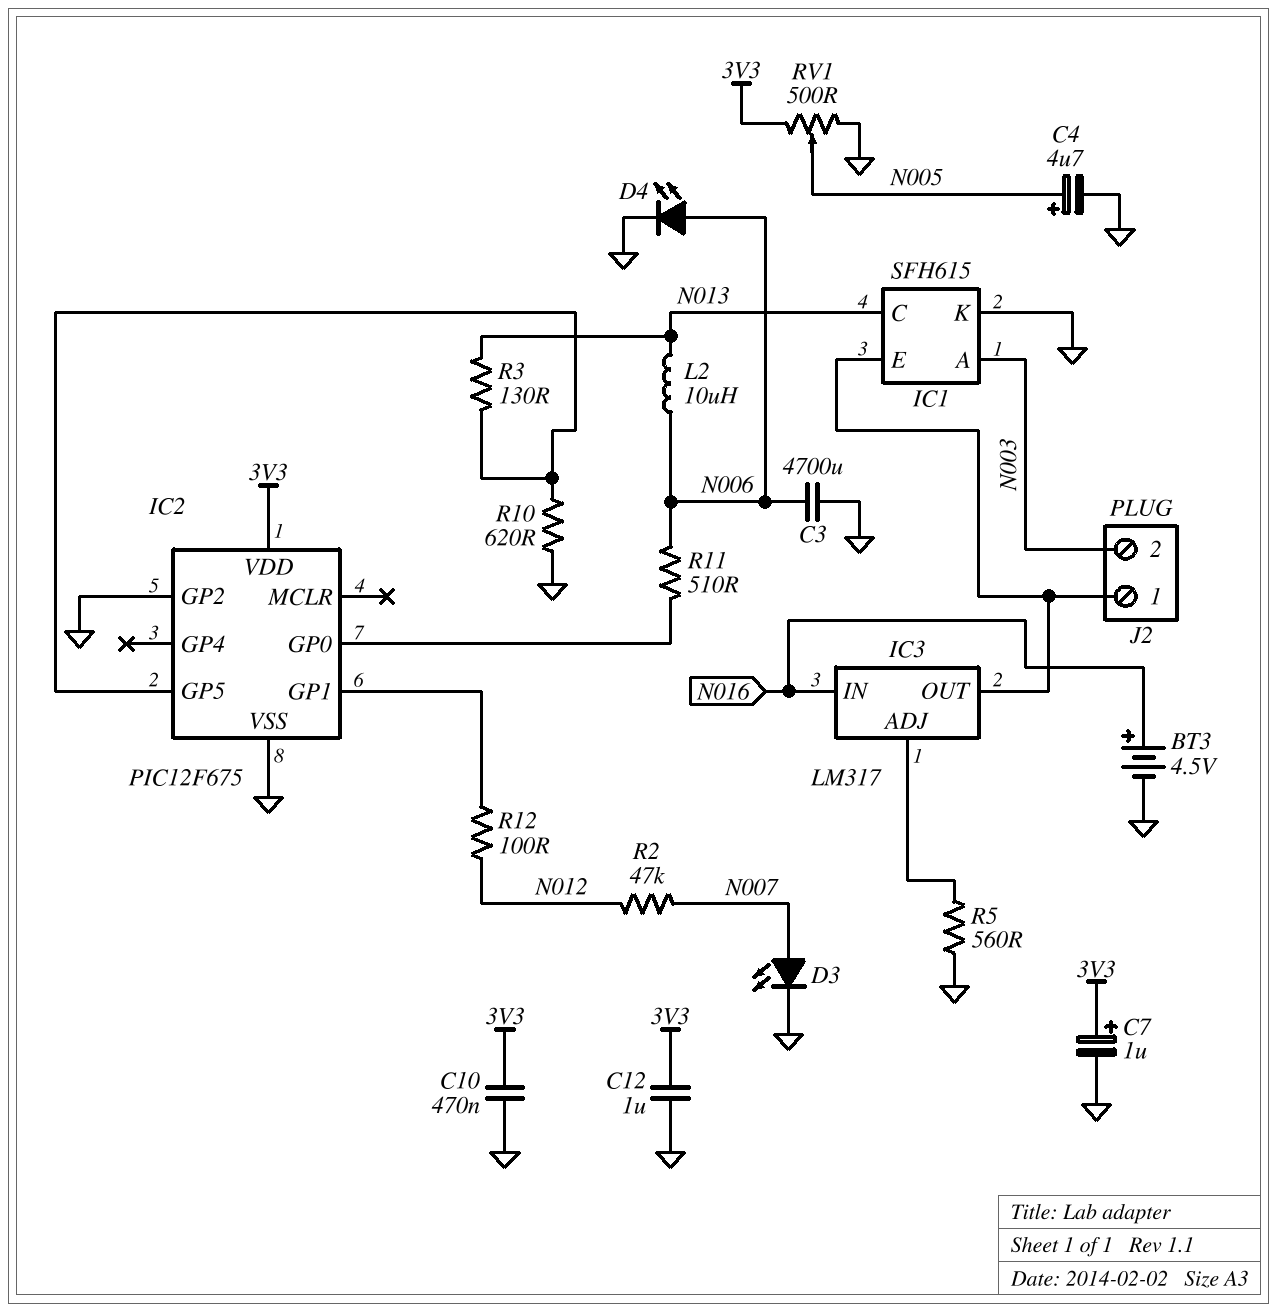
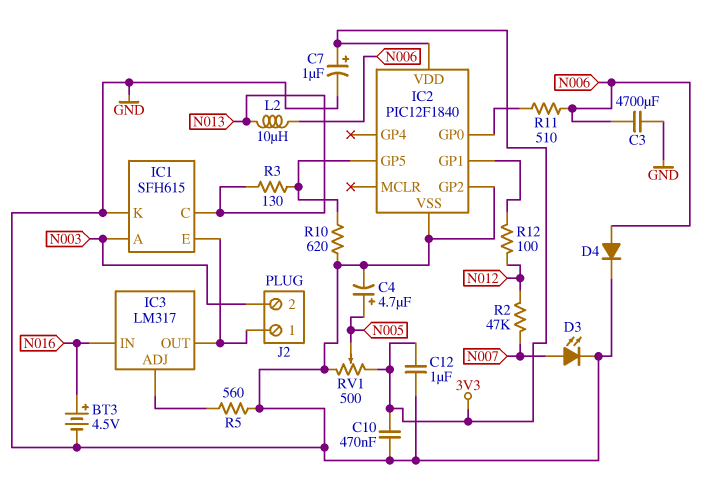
D4: LED (A N006, K GND) -> diode (A N006, K GND)
IC2: PIC12F675 -> PIC12F1840

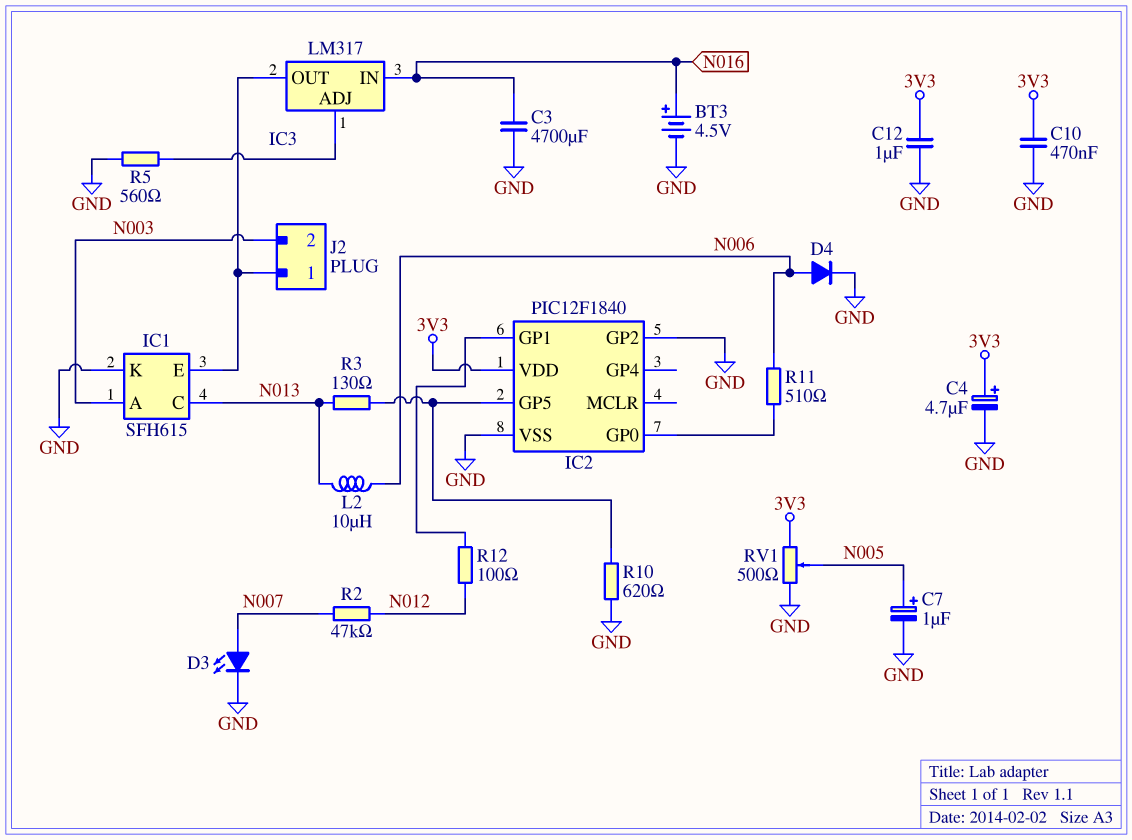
C3: 4700uF (GND, N006) -> 4700uF (GND, N016)
C4: 4.7uF (plus N005, minus GND) -> 4.7uF (plus 3V3, minus GND)
C7: 1uF (plus 3V3, minus GND) -> 1uF (plus N005, minus GND)

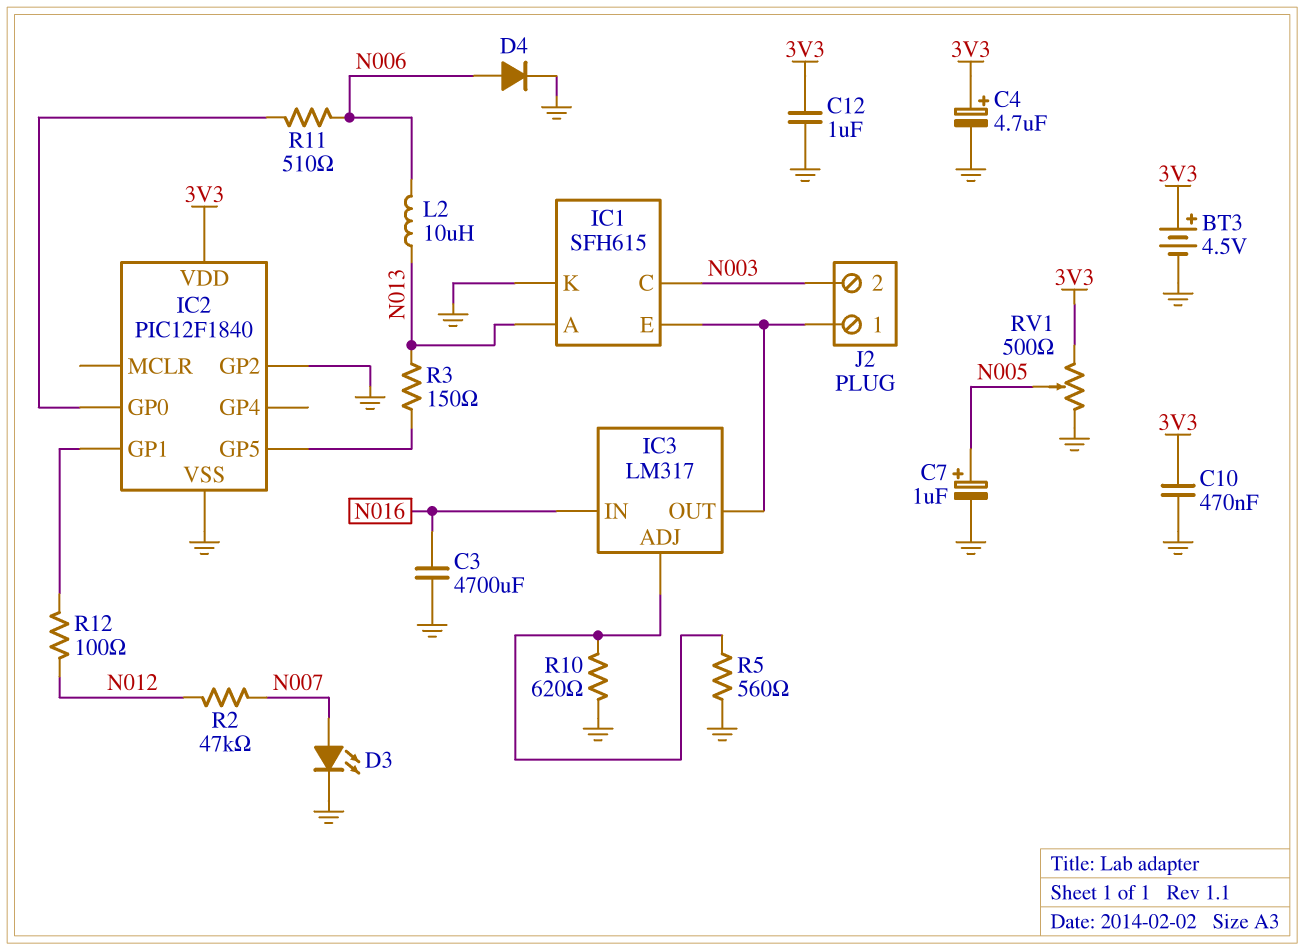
BT3: 4.5V (plus N016, minus GND) -> 4.5V (plus 3V3, minus GND)
IC1 pin A: N003 -> N013
IC1 pin C: N013 -> N003
R3: 130 (IC2/GP5, N013) -> 150 (IC2/GP5, N013)
R10: 620 (GND, IC2/GP5) -> 620 (GND, IC3/ADJ)

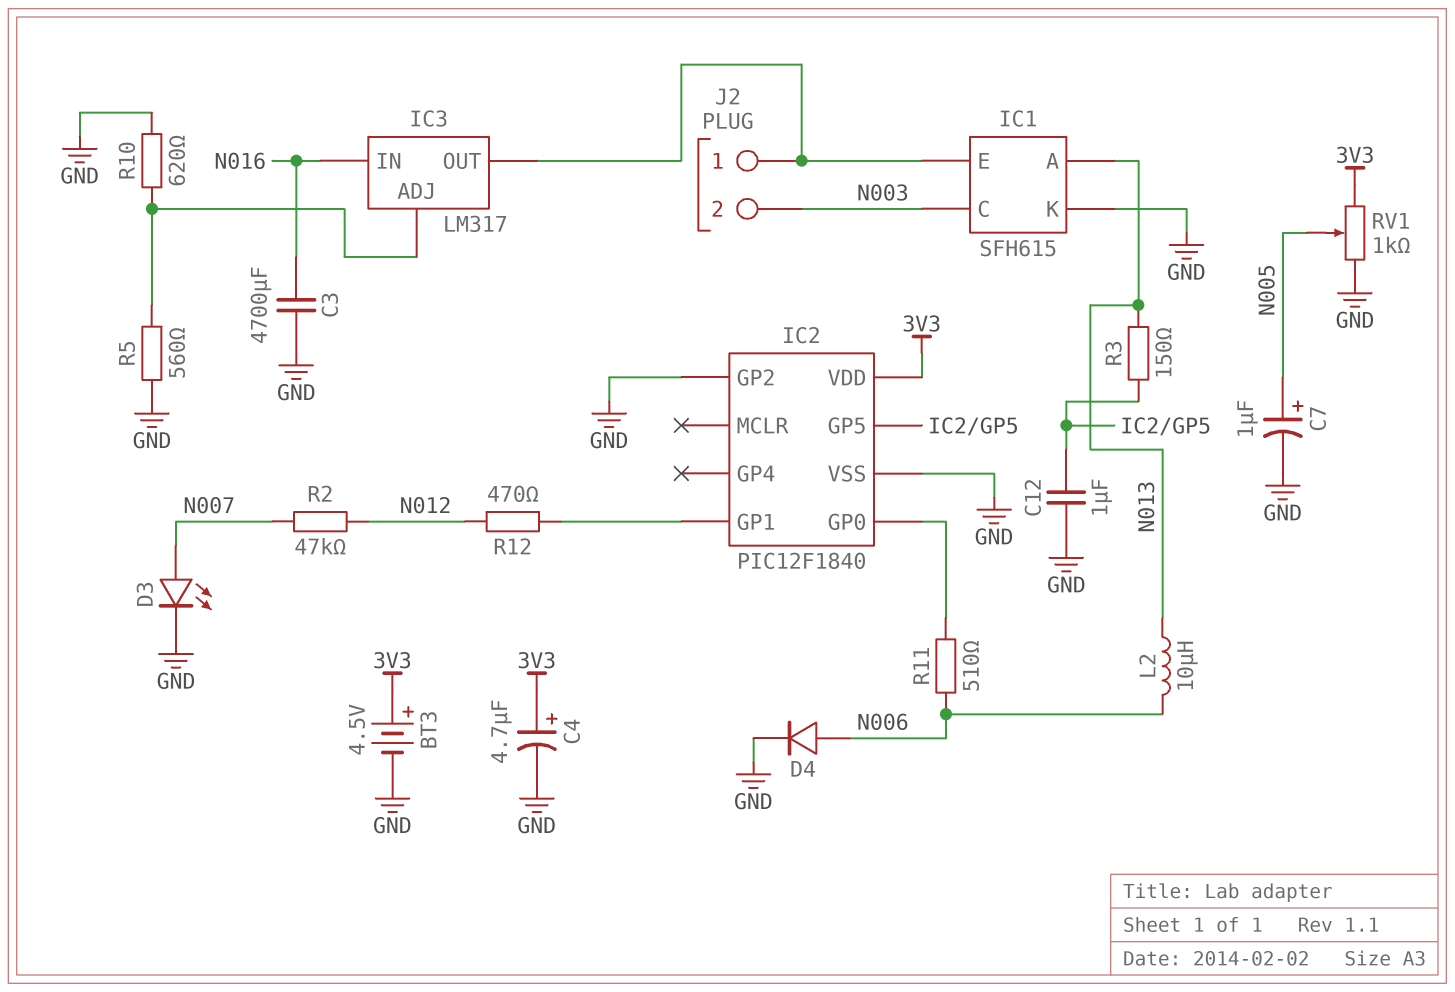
C10: 470nF (3V3, GND) -> none
C12: 1uF (3V3, GND) -> 1uF (GND, IC2/GP5)
R12: 100 (IC2/GP1, N012) -> 470 (IC2/GP1, N012)
RV1: 500 (3V3, GND, wiper N005) -> 1k (3V3, GND, wiper N005)

